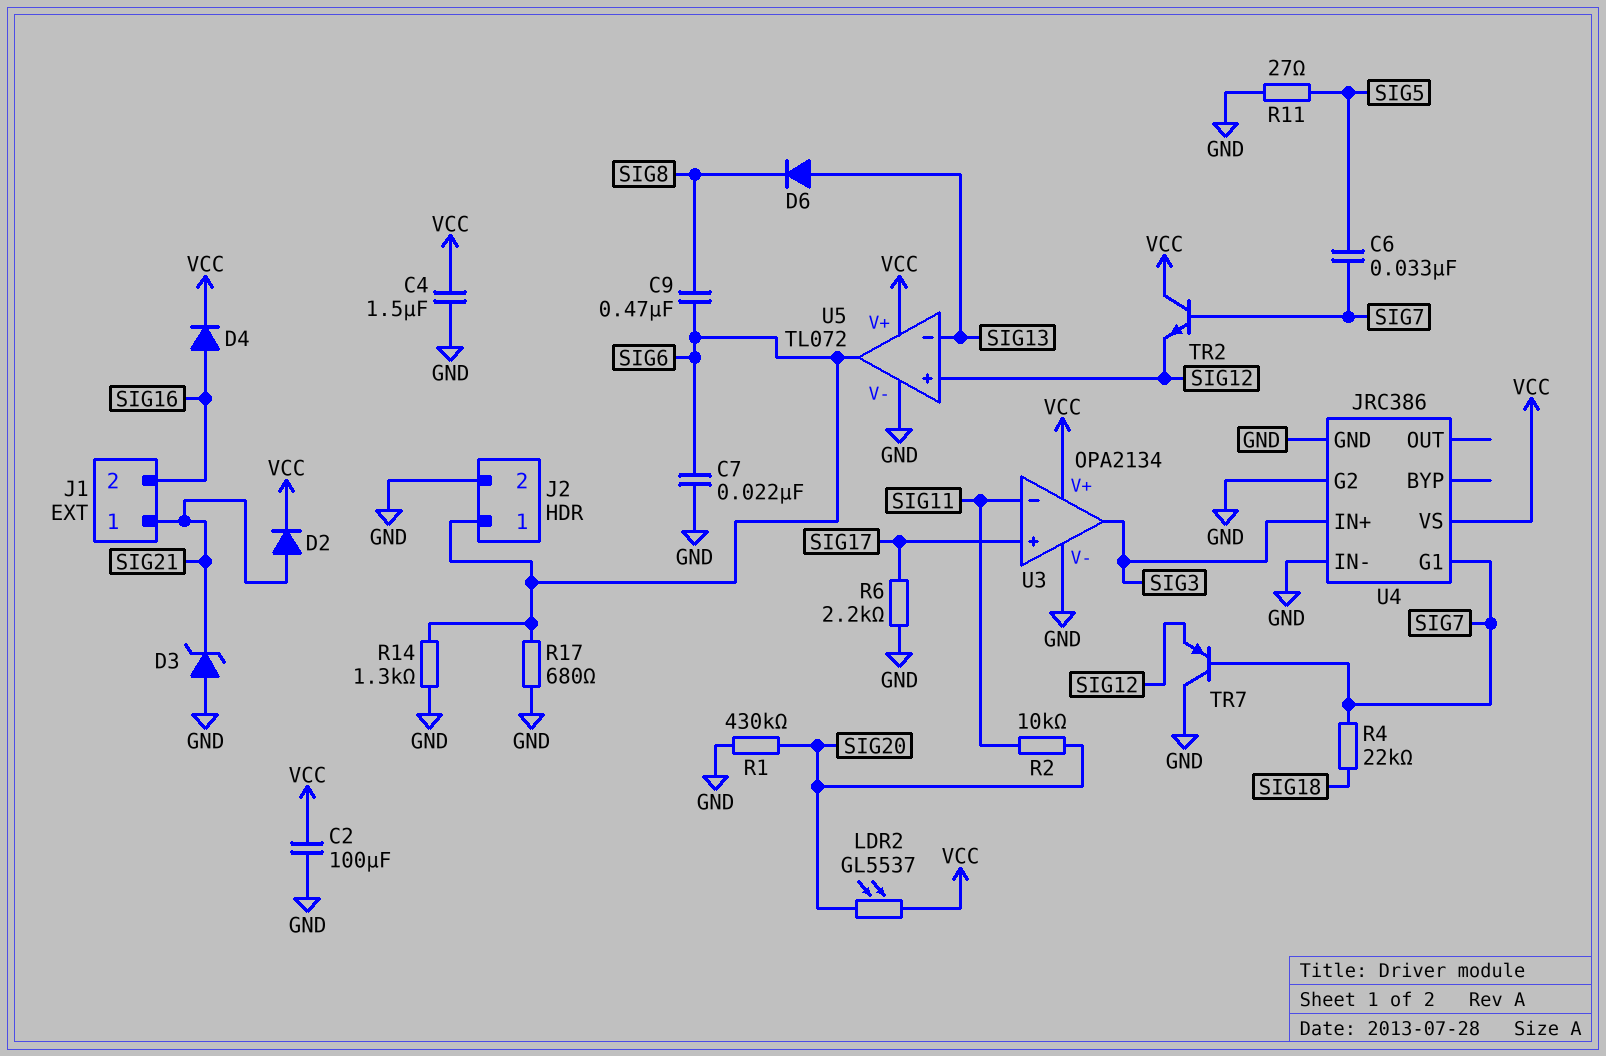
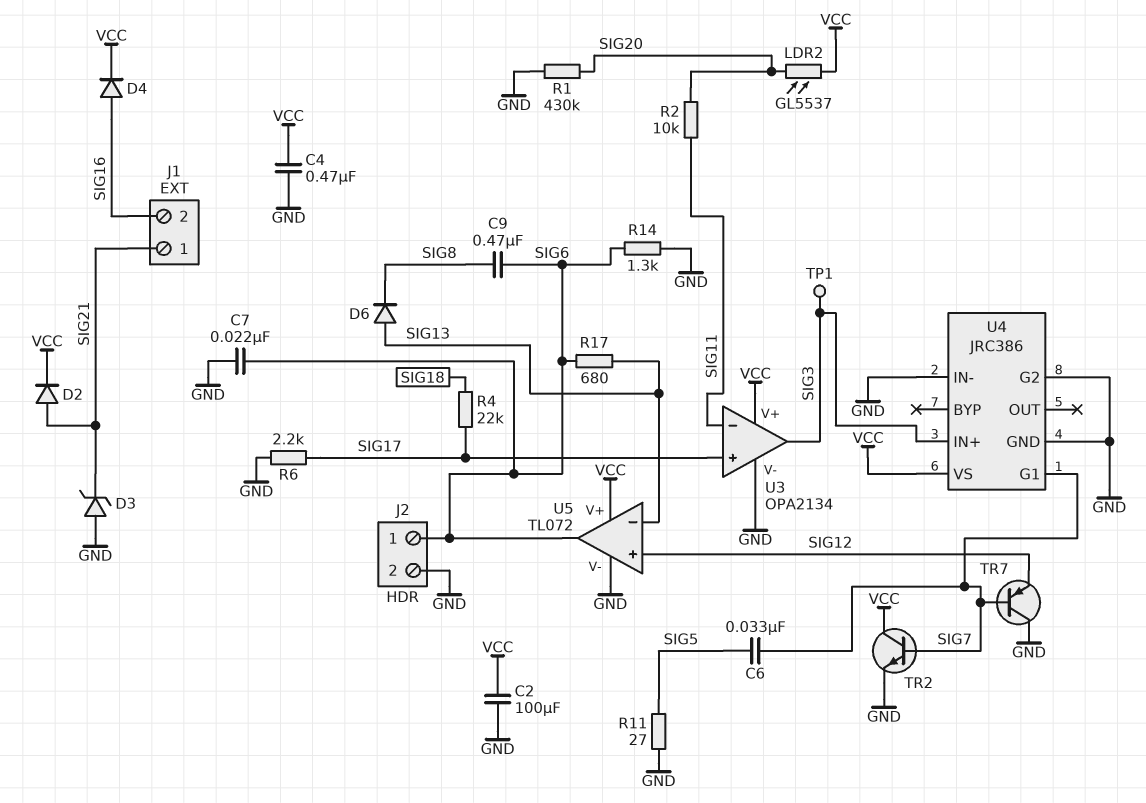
C4: 1.5uF (GND, VCC) -> 470nF (GND, VCC)
R4: 22k (SIG7, SIG18) -> 22k (SIG17, SIG18)
R17: 680 (GND, SIG6) -> 680 (SIG6, SIG13)
TP1: none -> test point (SIG3)
TR2: NPN (B SIG7, C VCC, E SIG12) -> NPN (B SIG7, C VCC, E GND)

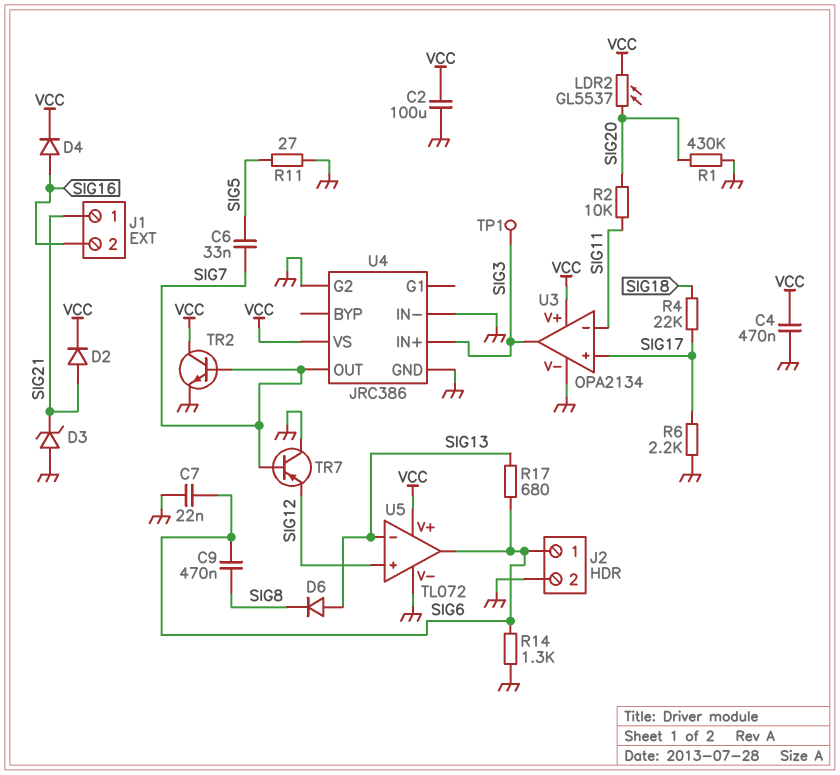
U4 pin G1: SIG7 -> none
U4 pin OUT: none -> SIG7

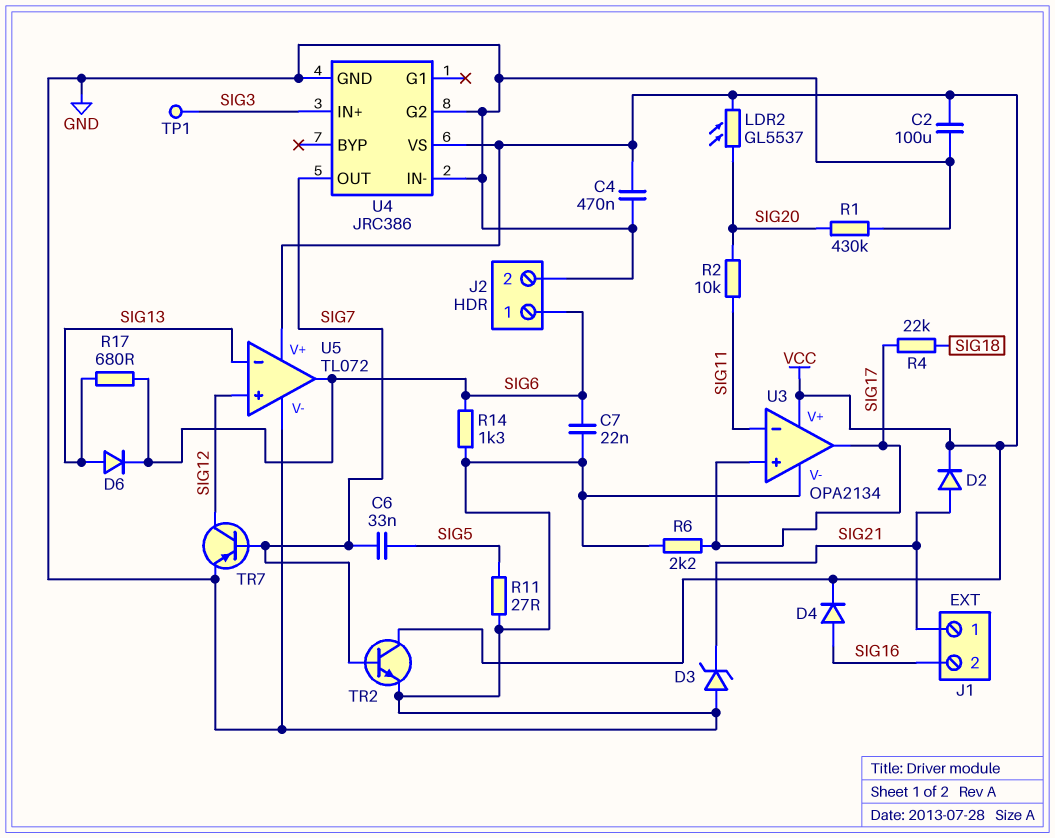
C9: 470nF (SIG6, SIG8) -> none
D6: diode (A SIG13, K SIG8) -> diode (A SIG13, K SIG6)
TR7: PNP (B SIG7, C GND, E SIG12) -> PNP (B SIG7, C SIG12, E GND)
U3 pin out: SIG3 -> SIG17

